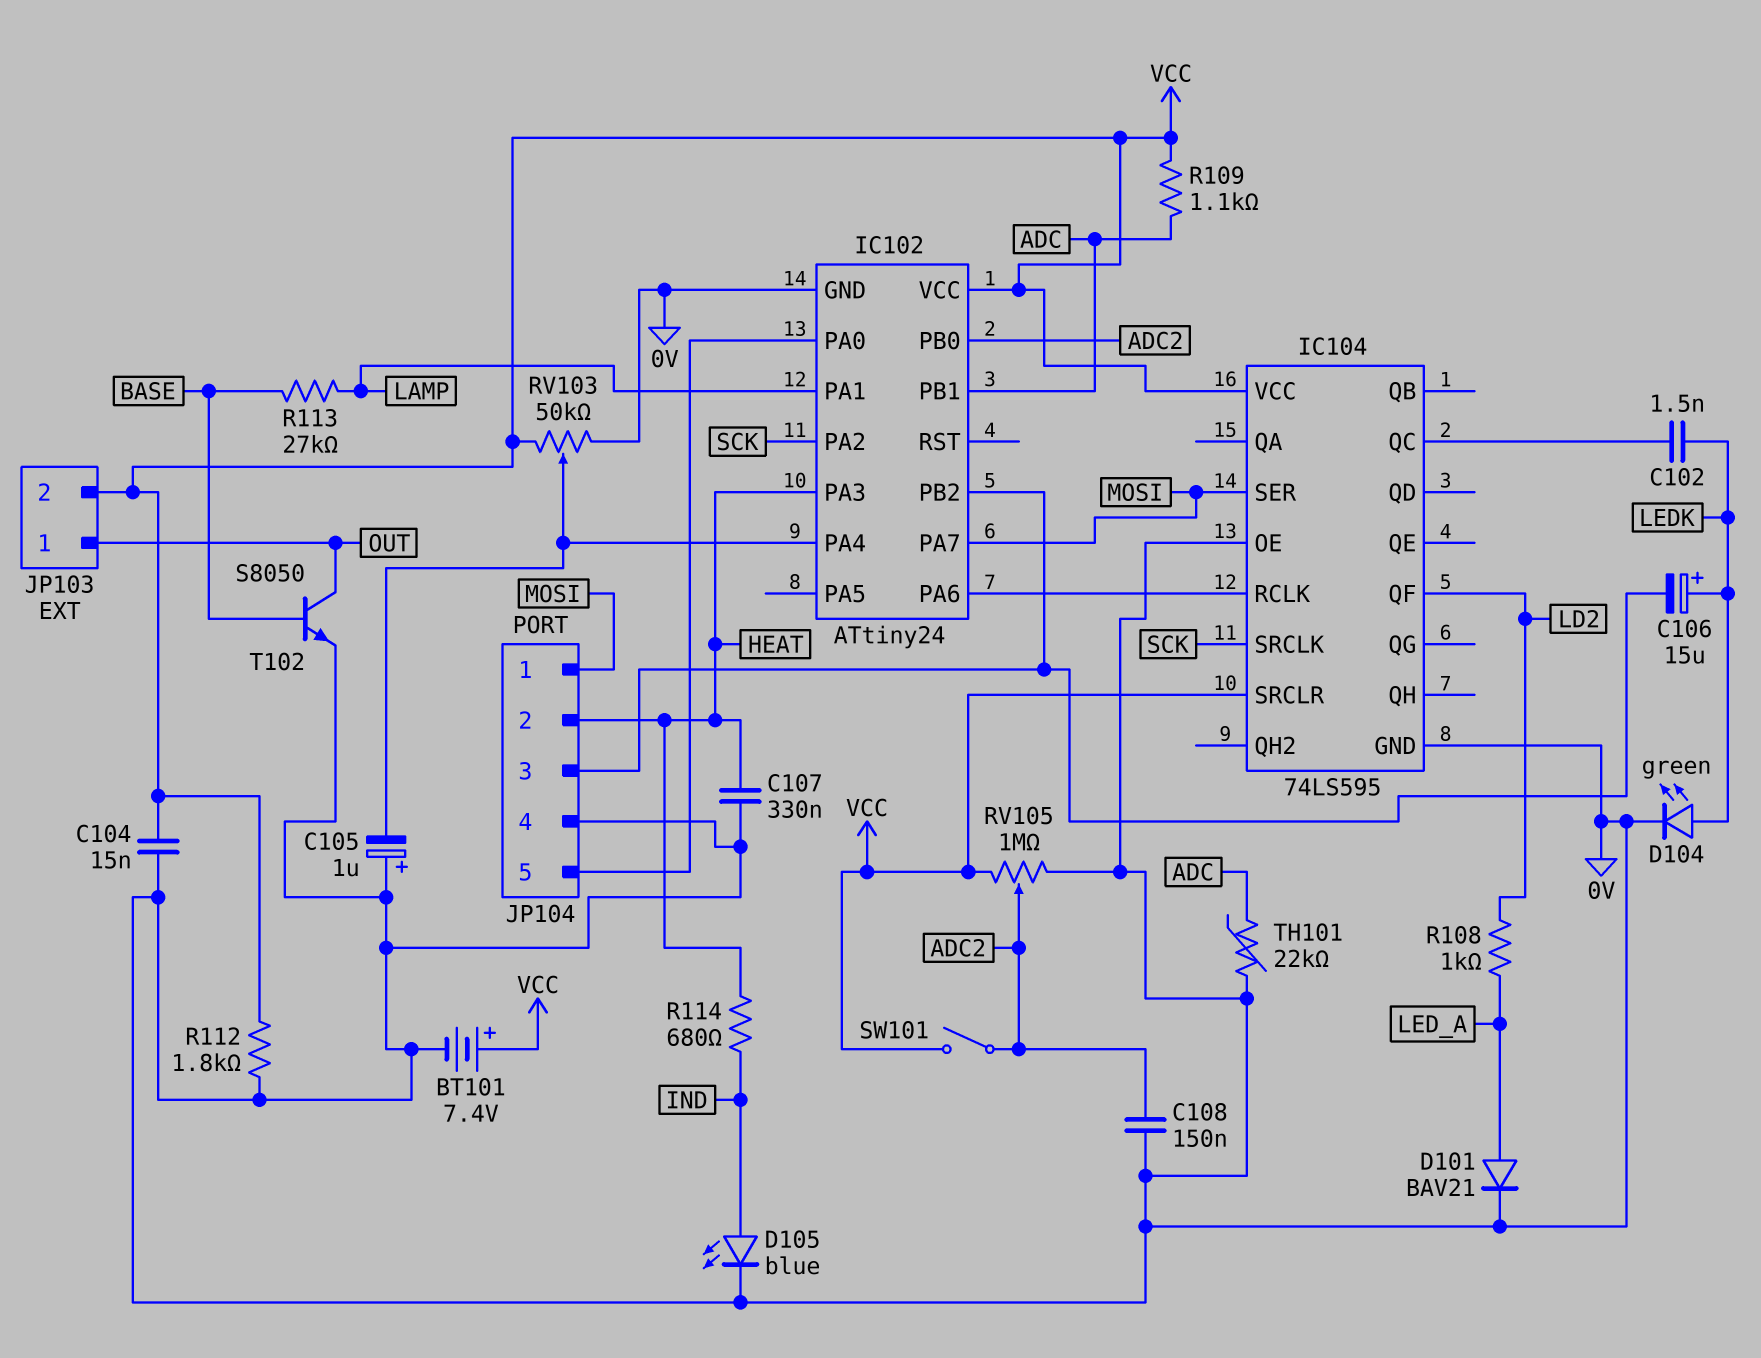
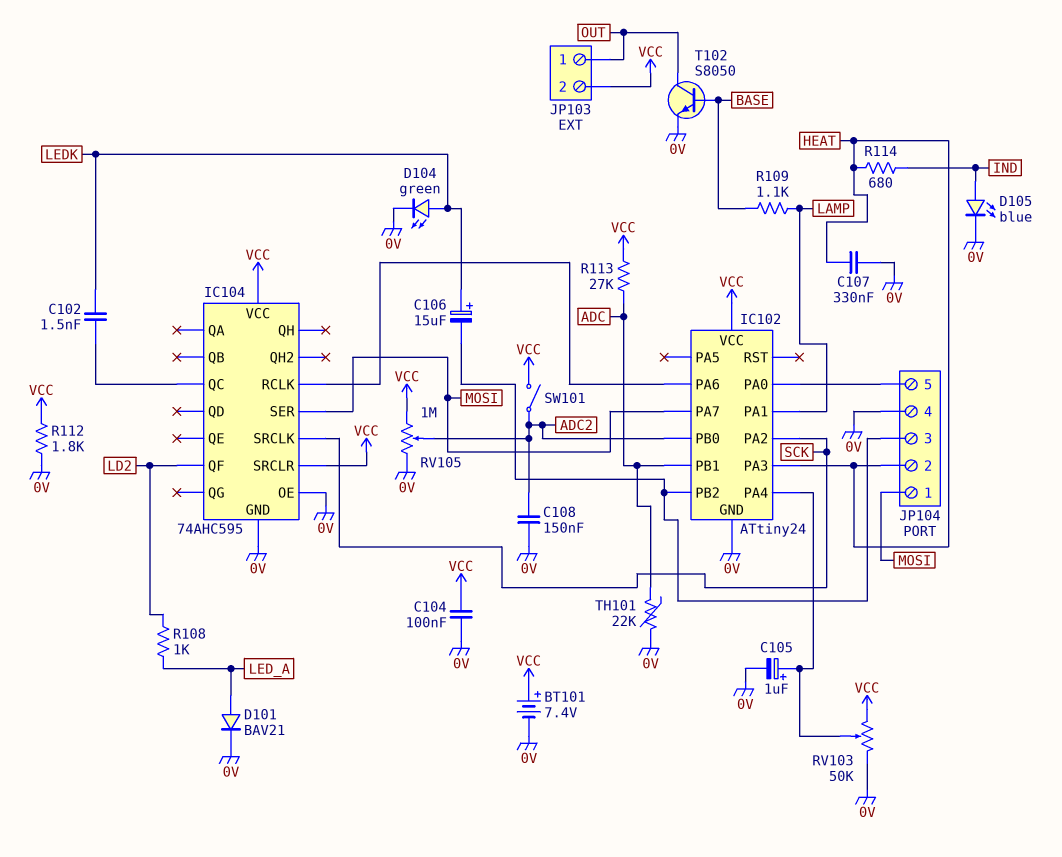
C104: 15nF (0V, VCC) -> 100nF (0V, VCC)
C105: 1uF (plus 0V, minus IC102/PA4) -> 1uF (plus IC102/PA4, minus 0V)
IC104: 74LS595 -> 74AHC595
R109: 1.1k (ADC, VCC) -> 1.1k (BASE, LAMP)
R113: 27k (BASE, LAMP) -> 27k (ADC, VCC)

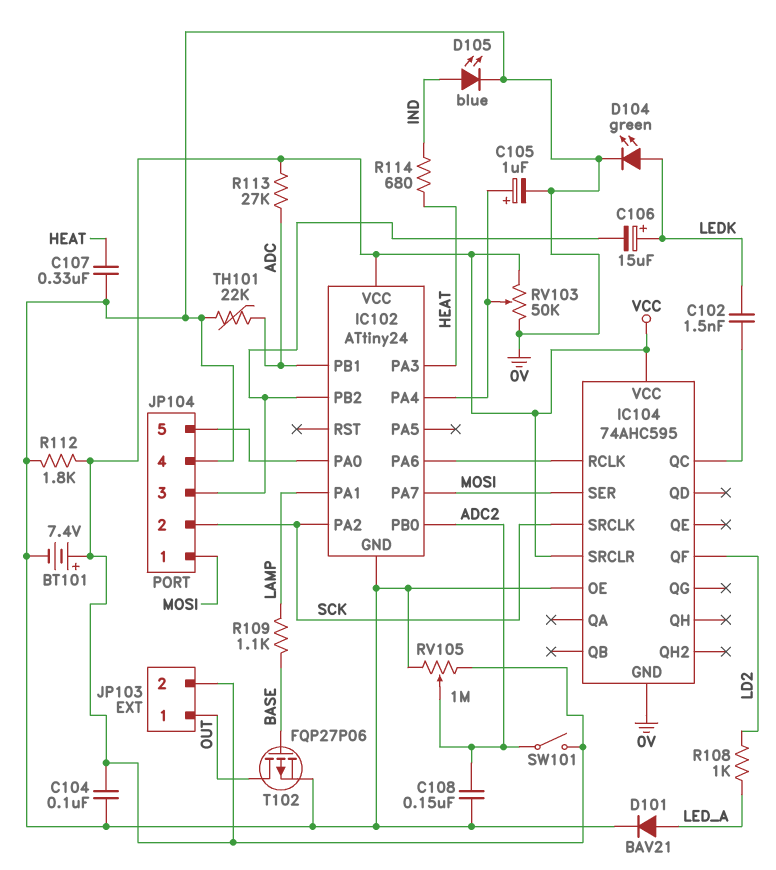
JP104 pin 2: HEAT -> SCK
T102: NPN S8050 (B BASE, C OUT, E 0V) -> PMOS FQP27P06 (G BASE, D OUT, S 0V)

